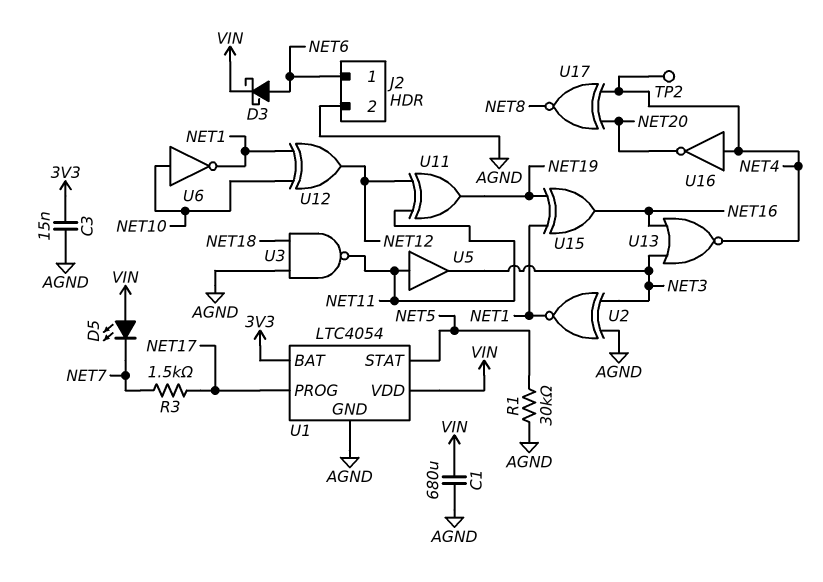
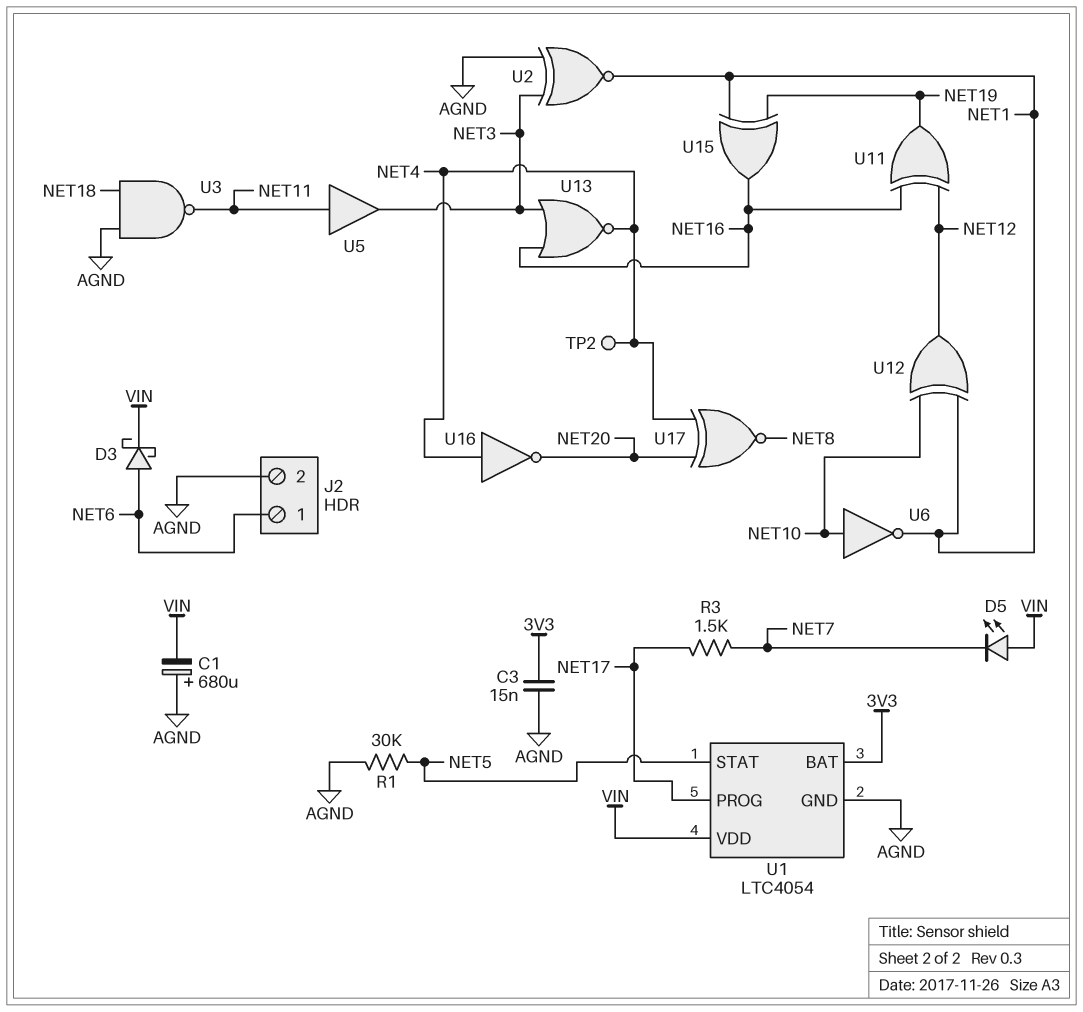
C1: 680uF (AGND, VIN) -> 680uF (plus AGND, minus VIN)
U11: XOR (in NET11, in NET12, out NET19) -> XOR (in NET12, in NET16, out NET19)

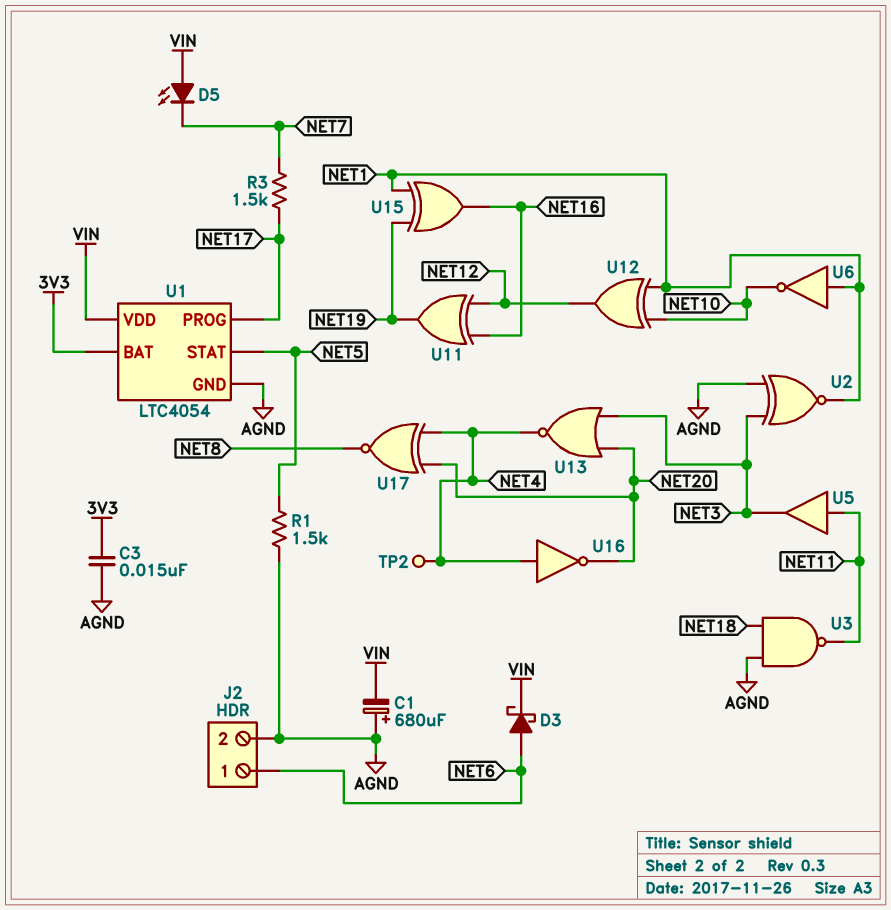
R1: 30k (AGND, NET5) -> 1.5k (AGND, NET5)
U6: NOT (in NET10, out NET1) -> NOT (in NET1, out NET10)
U13: NOR (in NET3, in NET16, out NET4) -> NOR (in NET3, in NET20, out NET4)

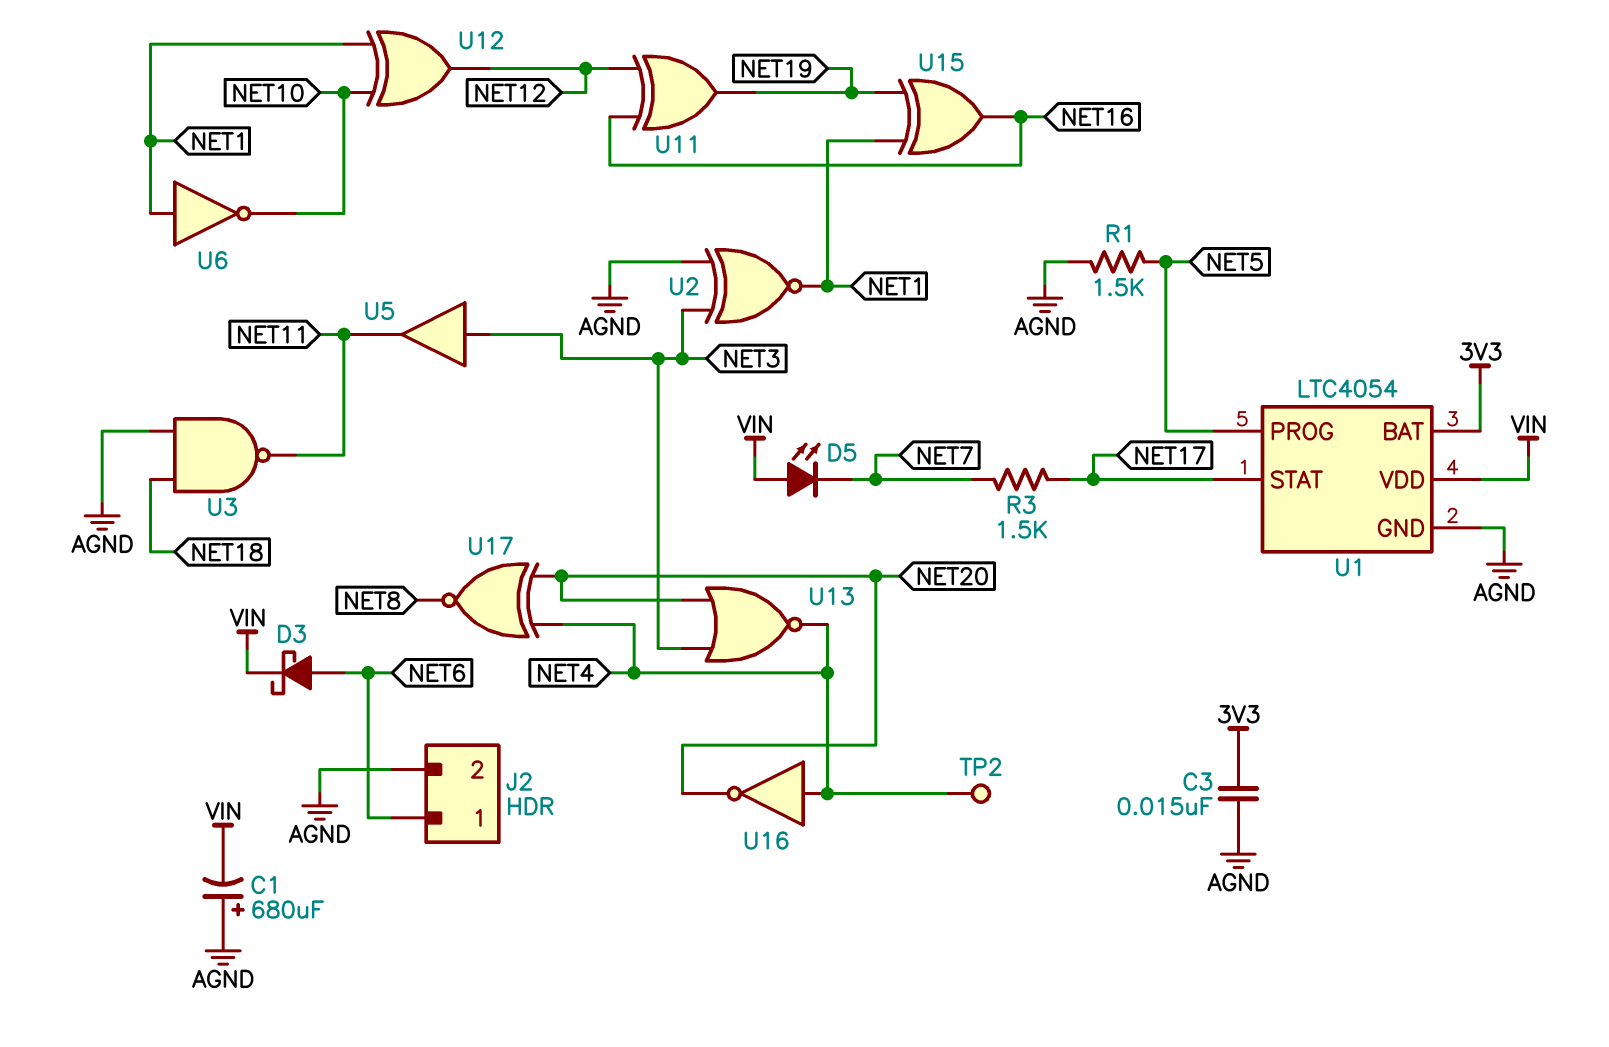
U1 pin PROG: NET17 -> NET5
U1 pin STAT: NET5 -> NET17
U5: buffer (in NET11, out NET3) -> buffer (in NET3, out NET11)

